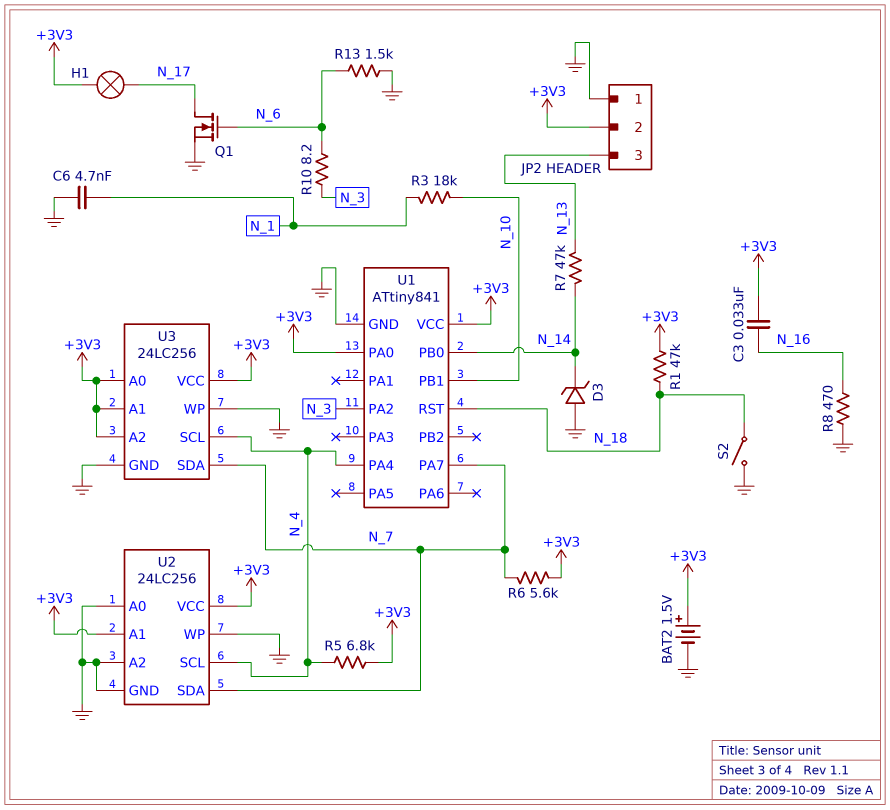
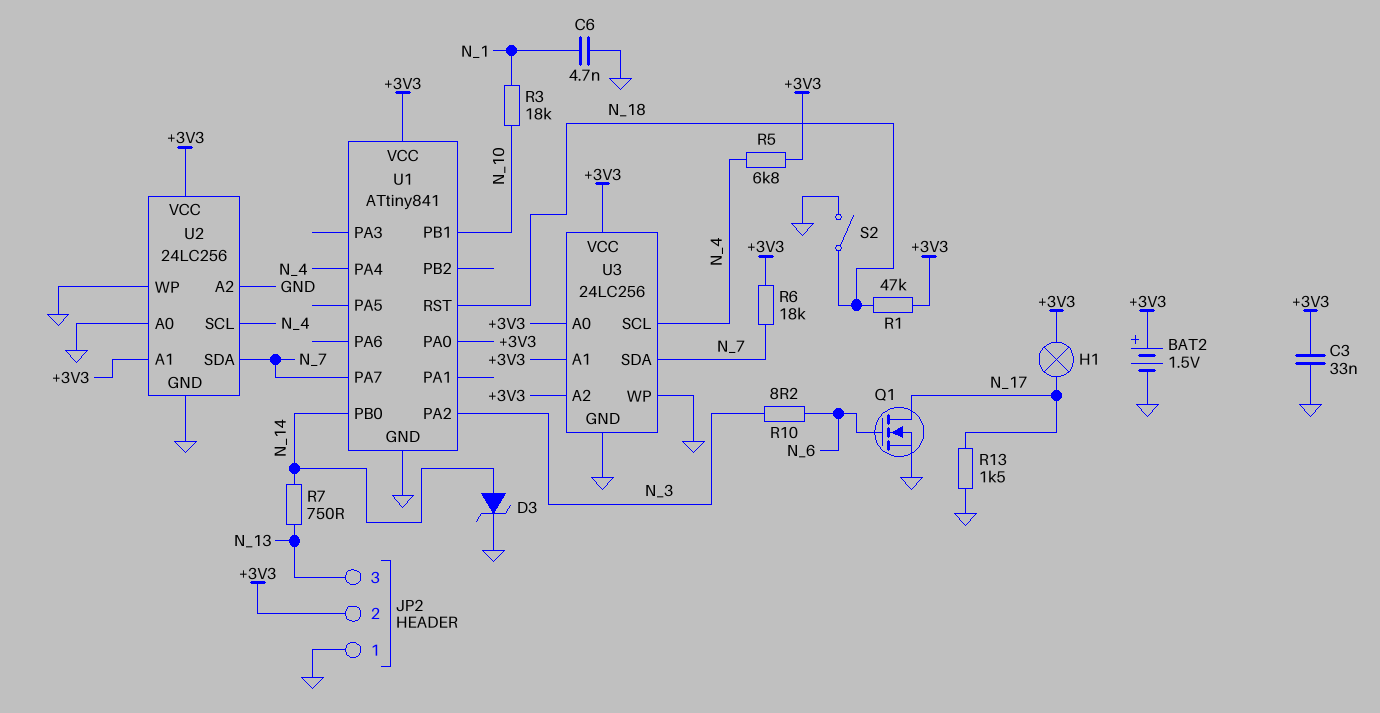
C3: 33nF (+3V3, N_16) -> 33nF (+3V3, GND)
D3: zener (A GND, K N_14) -> zener (A N_14, K GND)
R6: 5.6k (+3V3, N_7) -> 18k (+3V3, N_7)
R7: 47k (N_13, N_14) -> 750 (N_13, N_14)
R8: 470 (GND, N_16) -> none
R13: 1.5k (GND, N_6) -> 1.5k (GND, N_17)

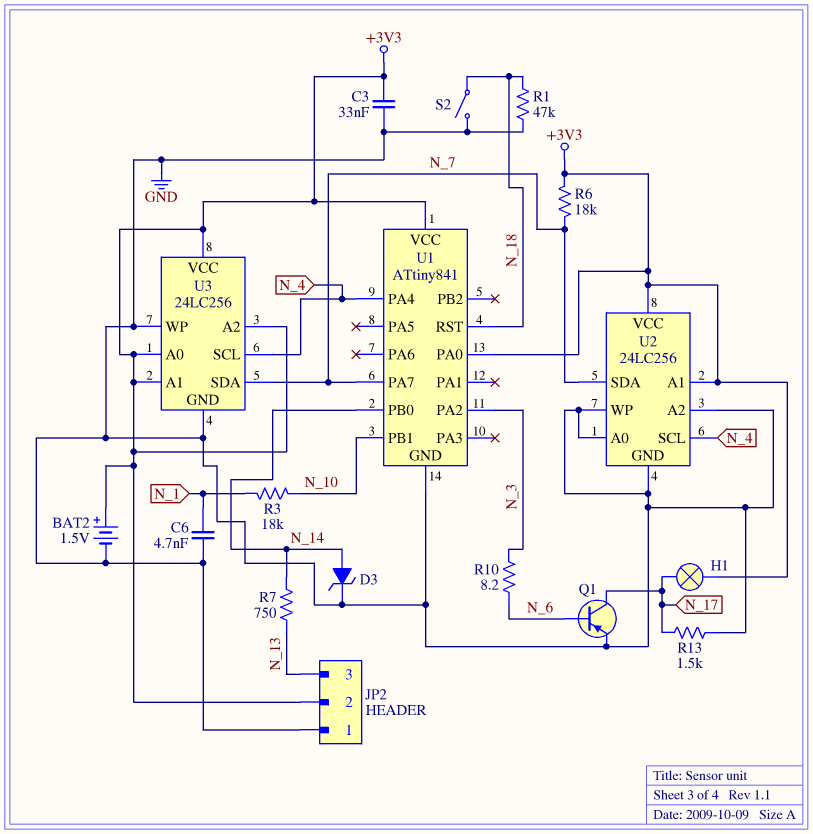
Q1: NMOS (G N_6, D N_17, S GND) -> PNP (B N_6, C N_17, E GND)
R1: 47k (+3V3, N_18) -> 47k (GND, N_18)
R5: 6.8k (+3V3, N_4) -> none

